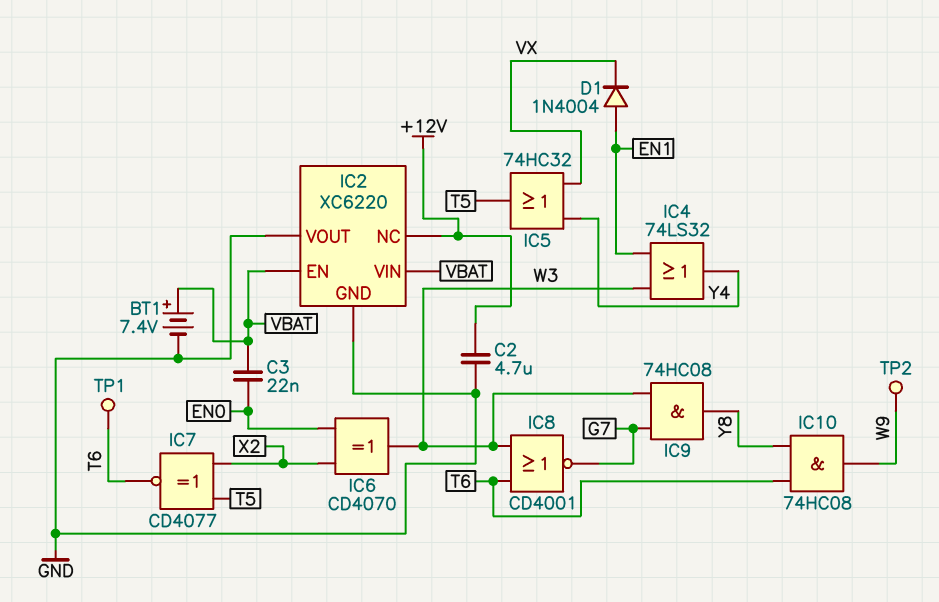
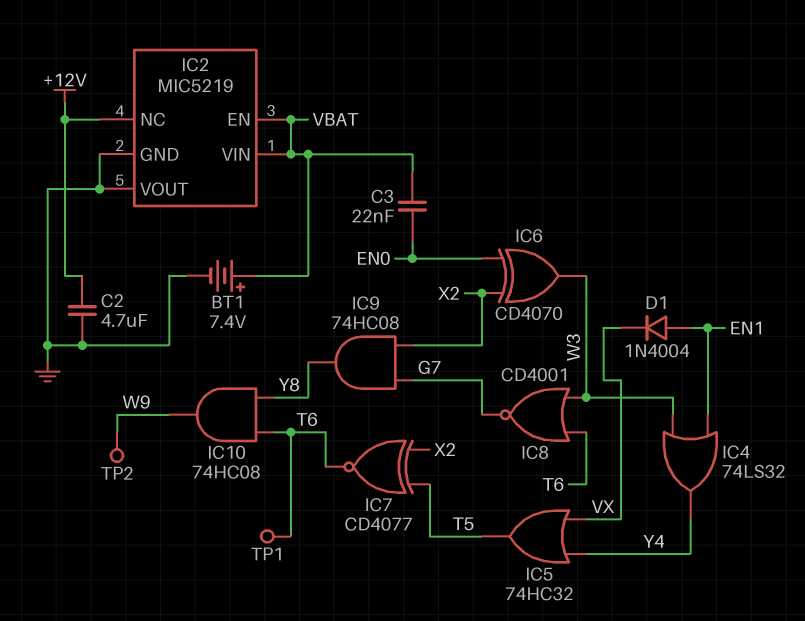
IC2: XC6220 -> MIC5219
IC9: AND 74HC08 (in G7, in W3, out Y8) -> AND 74HC08 (in G7, in X2, out Y8)

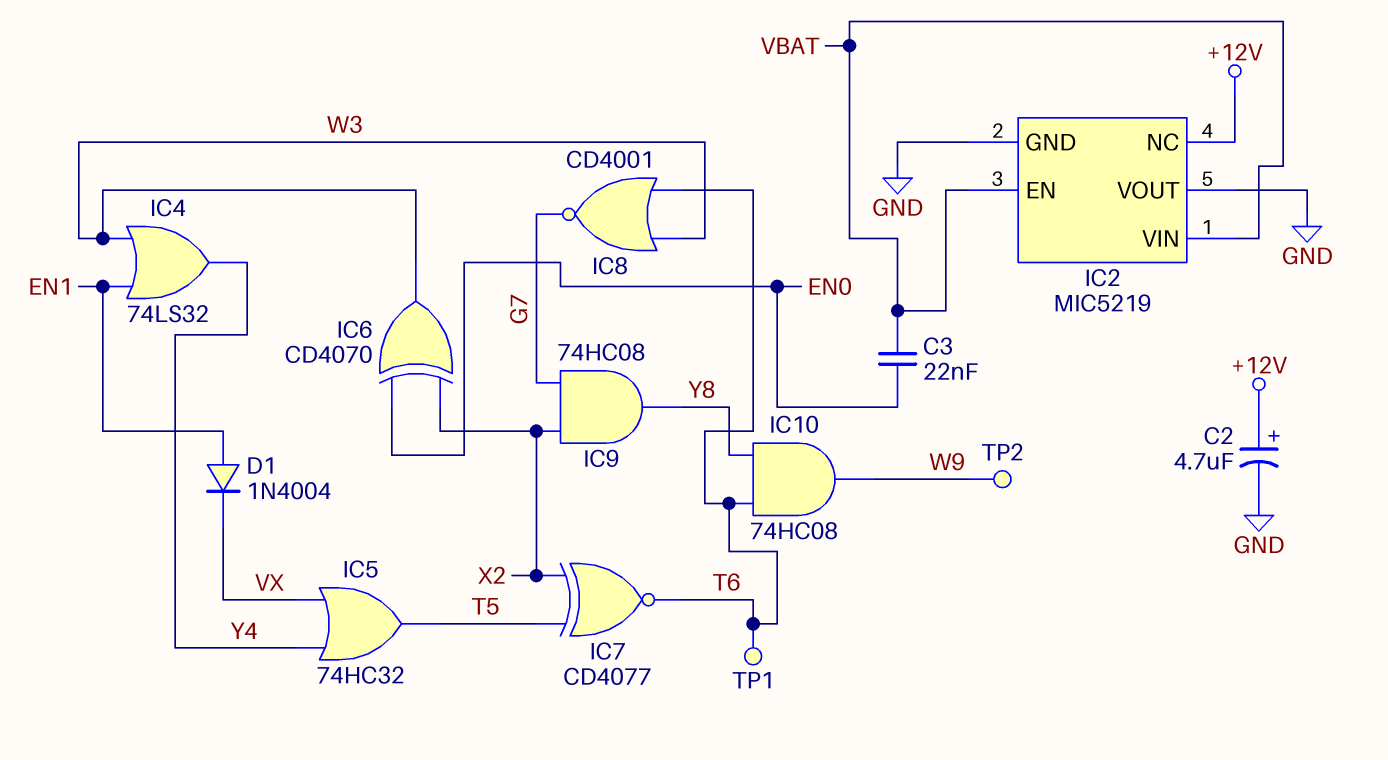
BT1: 7.4V (plus VBAT, minus GND) -> none
C2: 4.7uF (+12V, GND) -> 4.7uF (plus +12V, minus GND)

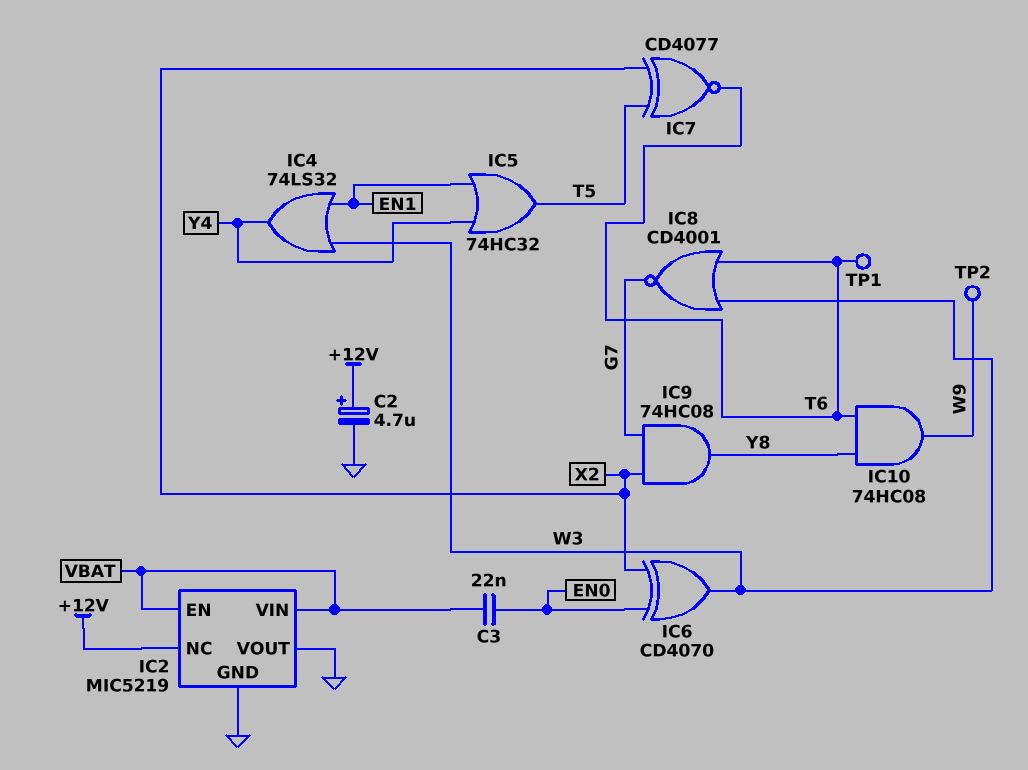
D1: diode 1N4004 (A EN1, K VX) -> none
IC5: OR 74HC32 (in VX, in Y4, out T5) -> OR 74HC32 (in EN1, in Y4, out T5)

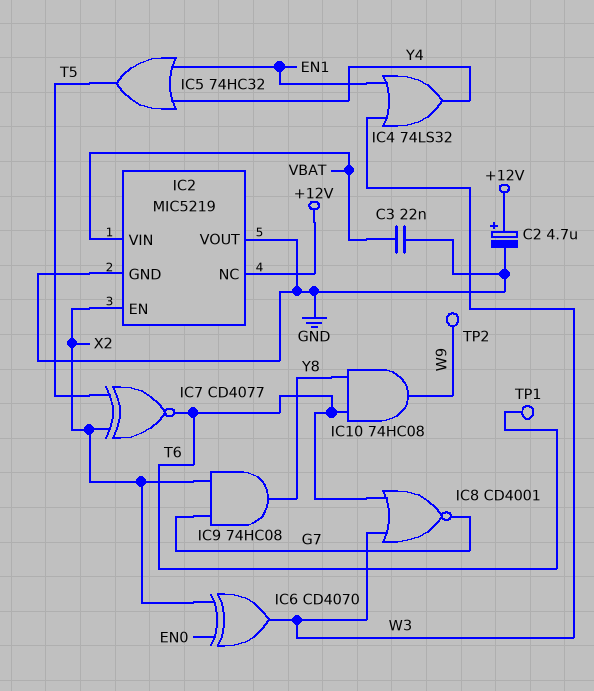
C3: 22nF (EN0, VBAT) -> 22nF (GND, VBAT)
IC2 pin EN: VBAT -> X2

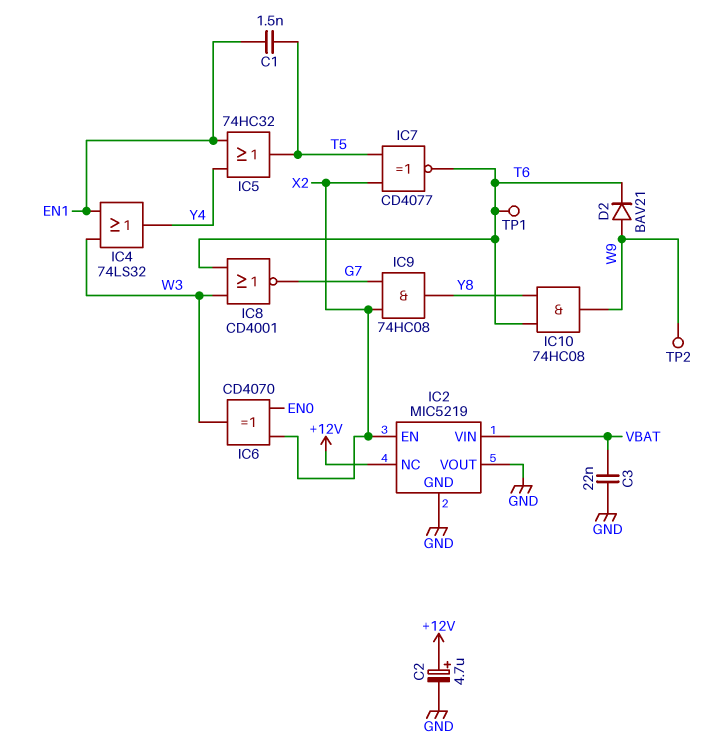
C1: none -> 1.5nF (EN1, T5)
D2: none -> diode BAV21 (A W9, K T6)

